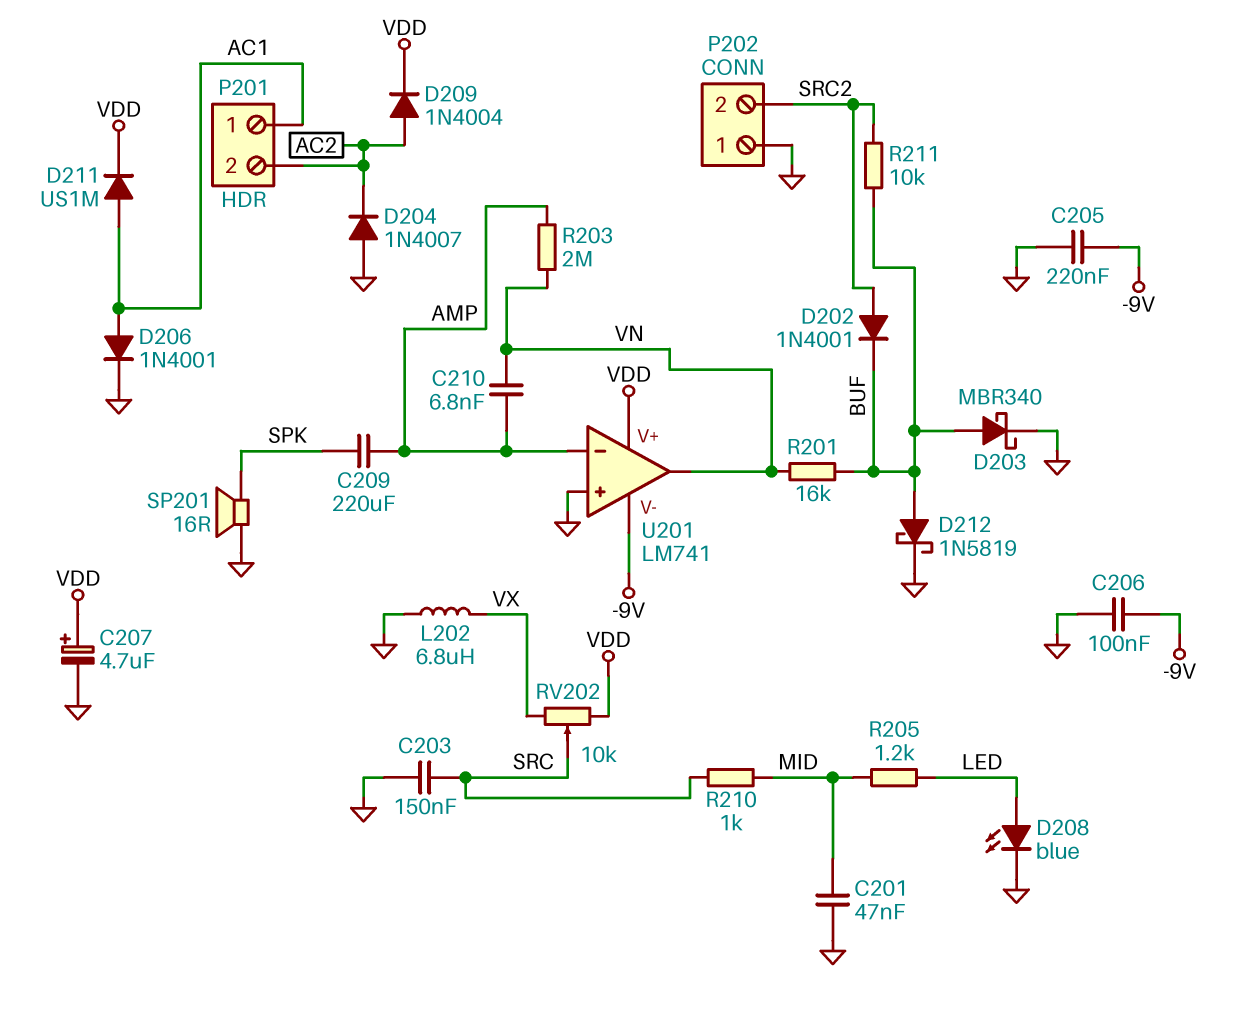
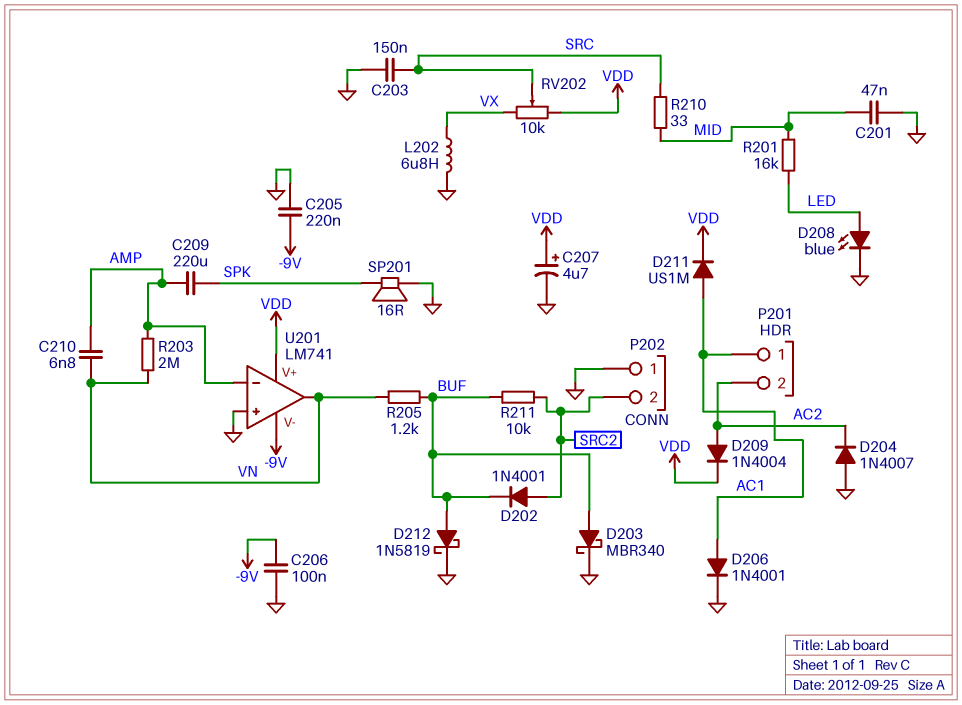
R201: 16k (BUF, VN) -> 16k (LED, MID)
R205: 1.2k (LED, MID) -> 1.2k (BUF, VN)
R210: 1k (MID, SRC) -> 33 (MID, SRC)

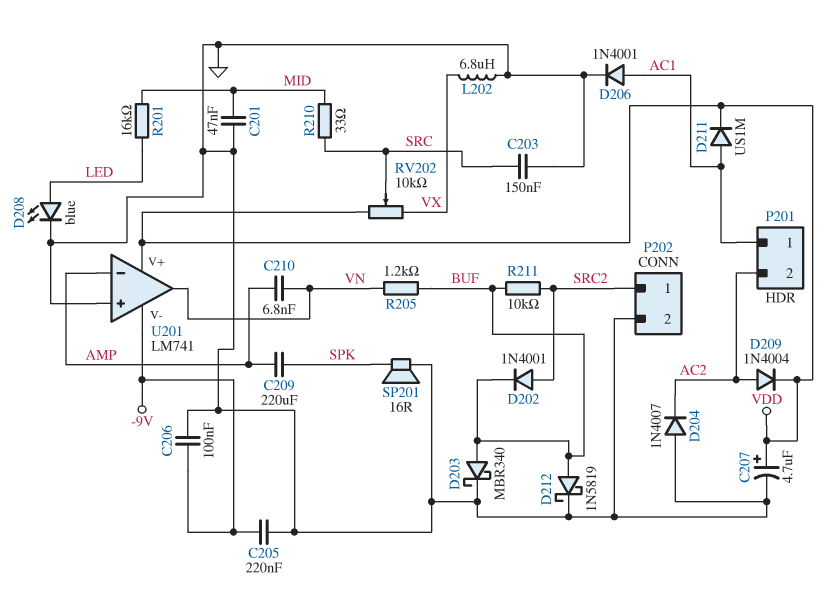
P202 pin 1: GND -> SRC2
P202 pin 2: SRC2 -> GND
R203: 2M (AMP, VN) -> none

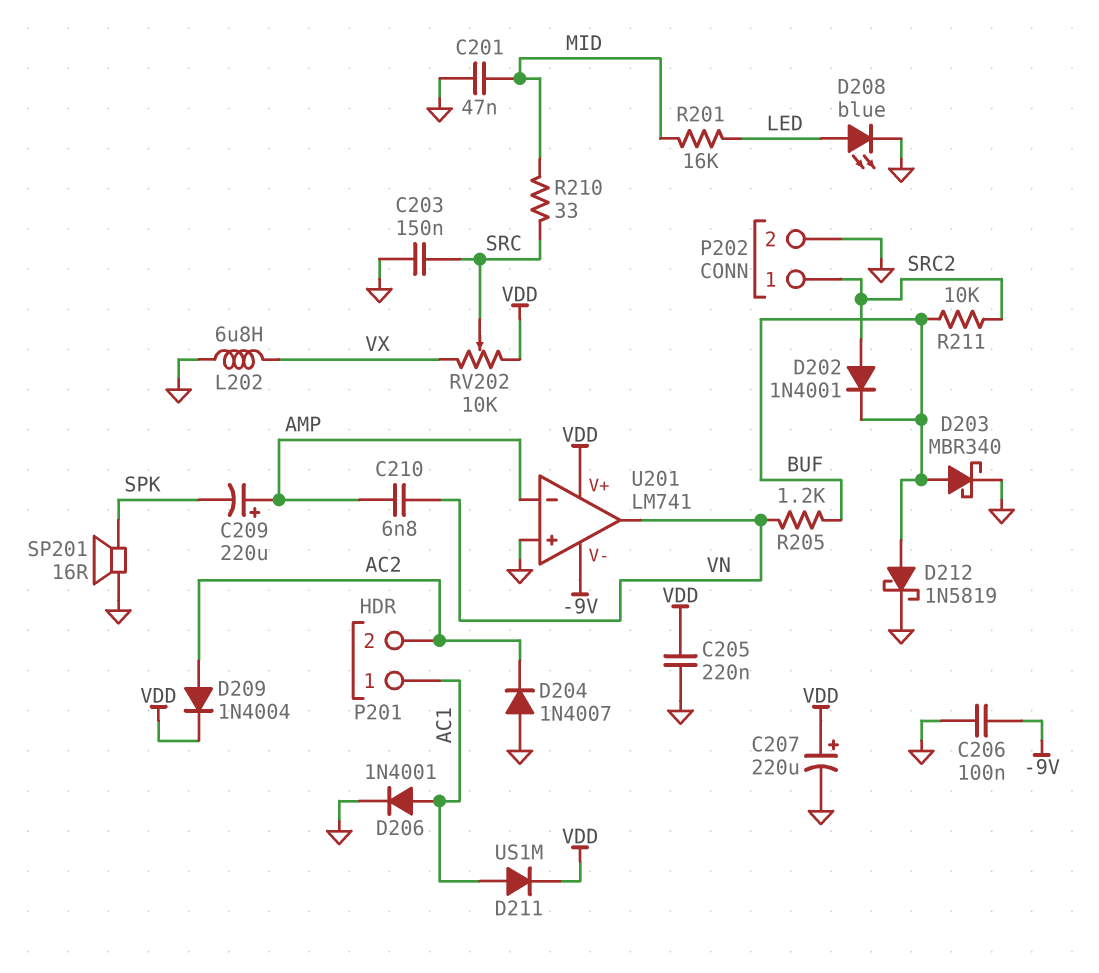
C205: 220nF (-9V, GND) -> 220nF (GND, VDD)
C207: 4.7uF (plus VDD, minus GND) -> 220uF (plus VDD, minus GND)
C209: 220uF (AMP, SPK) -> 220uF (plus AMP, minus SPK)

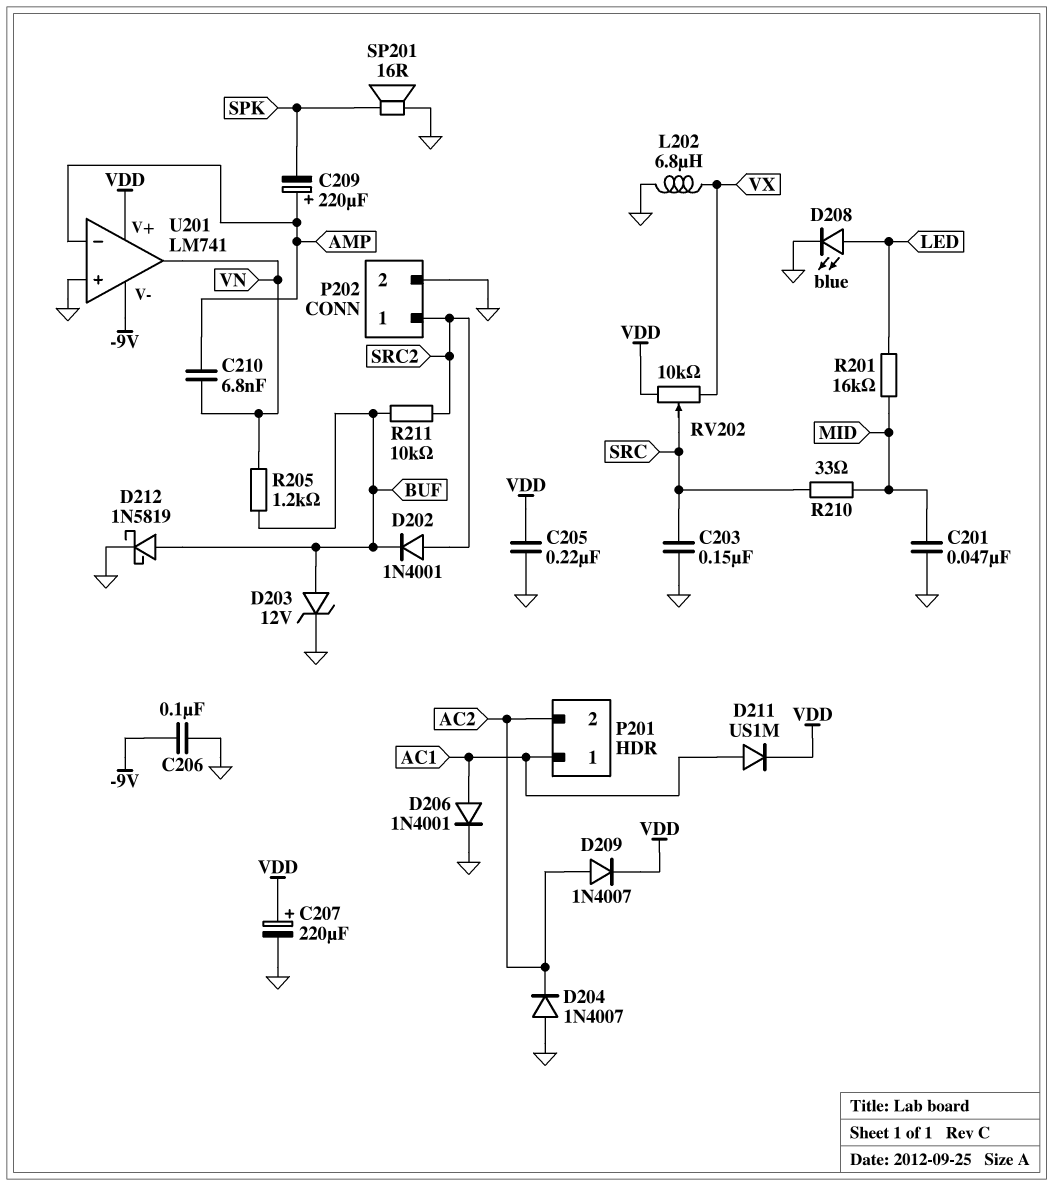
D203: schottky MBR340 (A BUF, K GND) -> zener 12V (A BUF, K GND)
D209: diode 1N4004 (A AC2, K VDD) -> diode 1N4007 (A AC2, K VDD)

